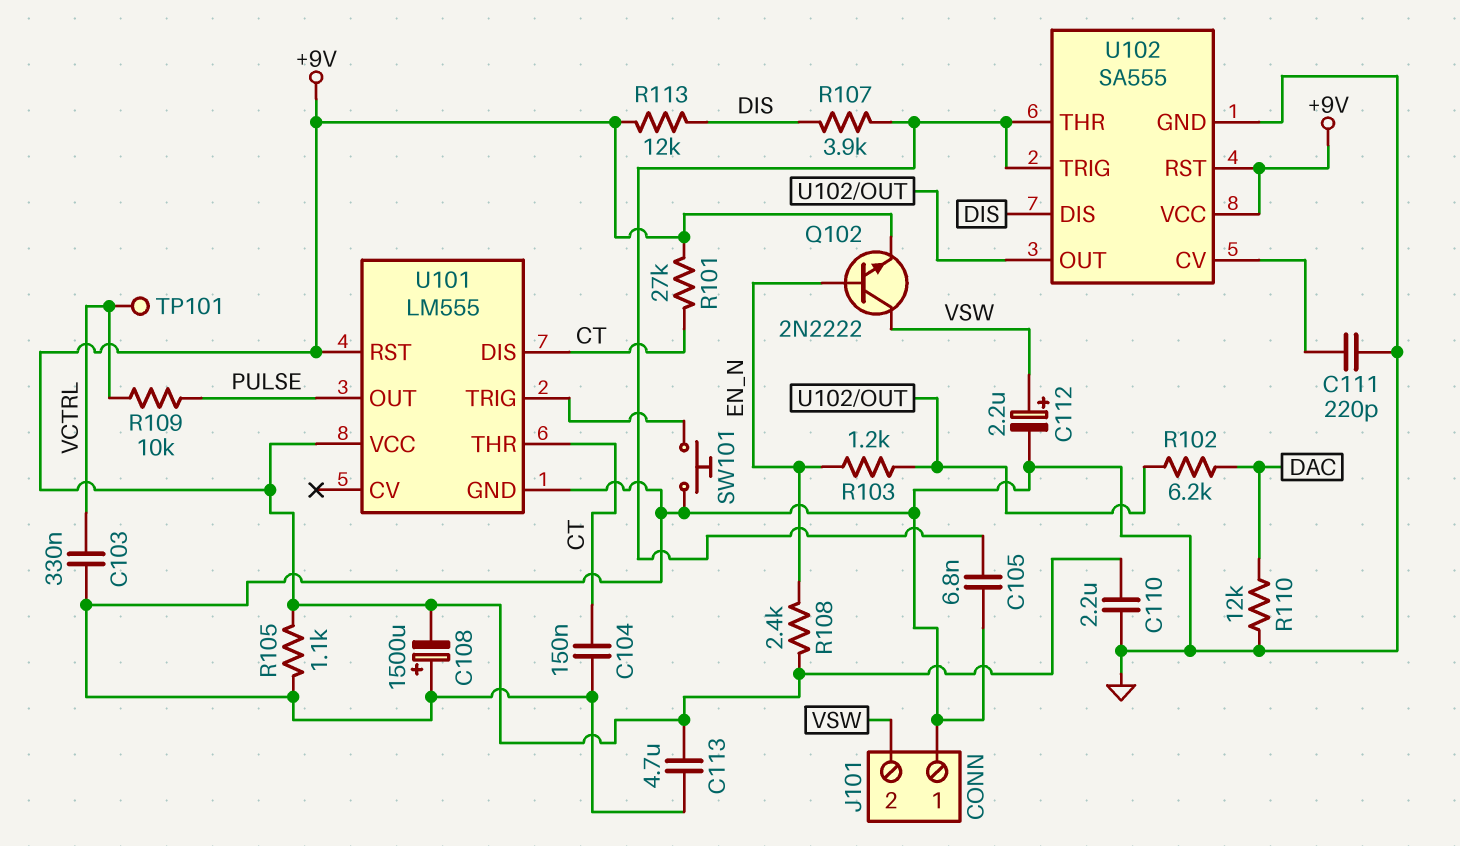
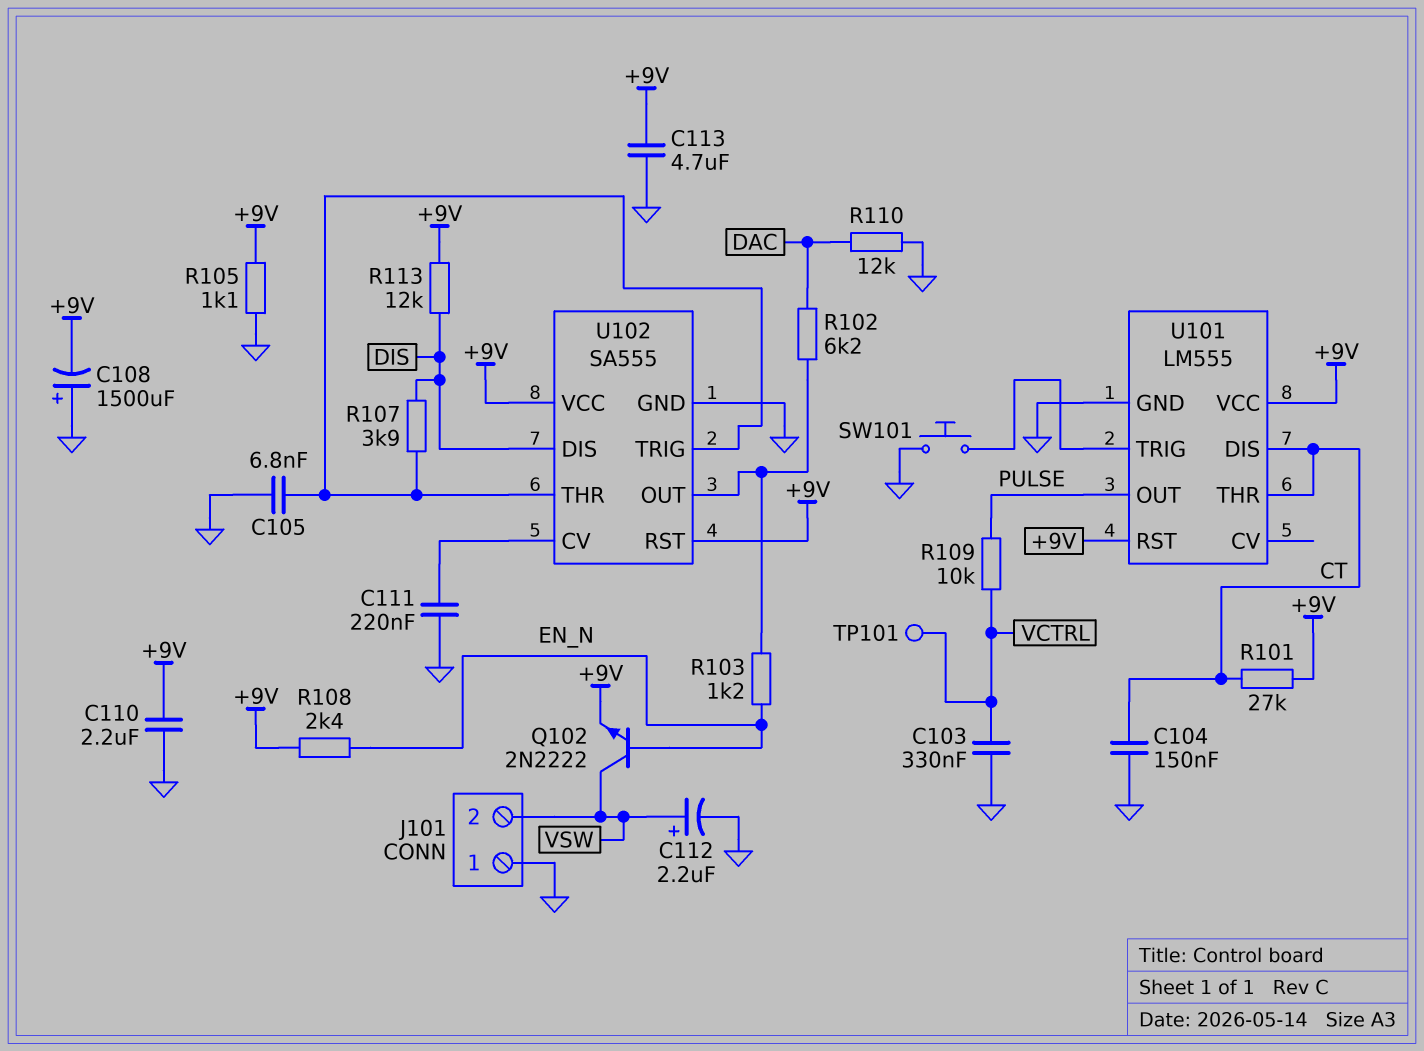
C111: 220pF (GND, U102/CV) -> 220nF (GND, U102/CV)

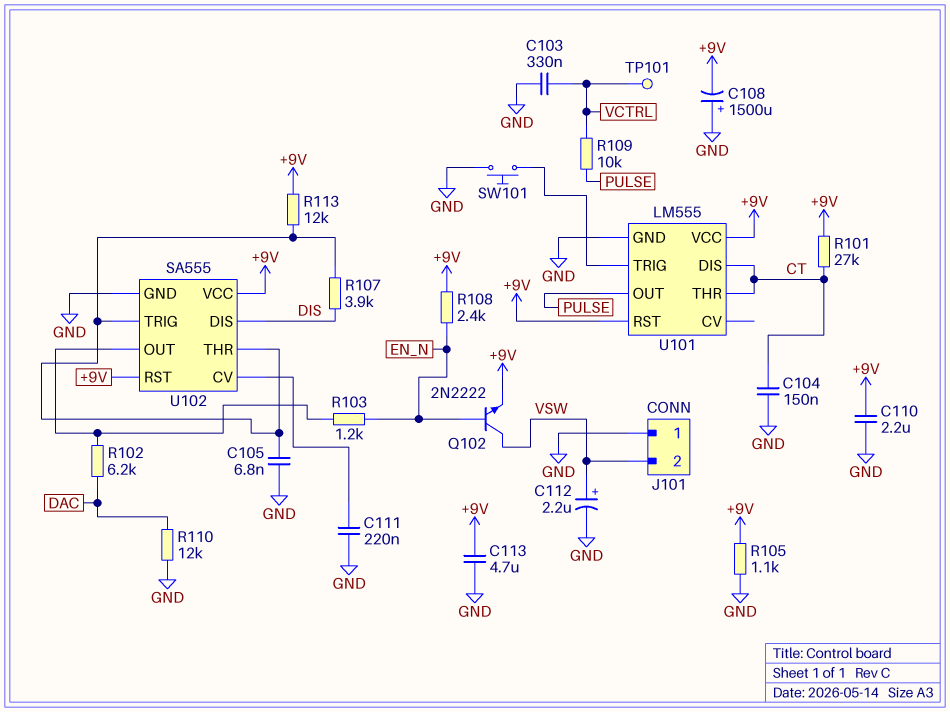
R113: 12k (+9V, DIS) -> 12k (+9V, U102/THR)

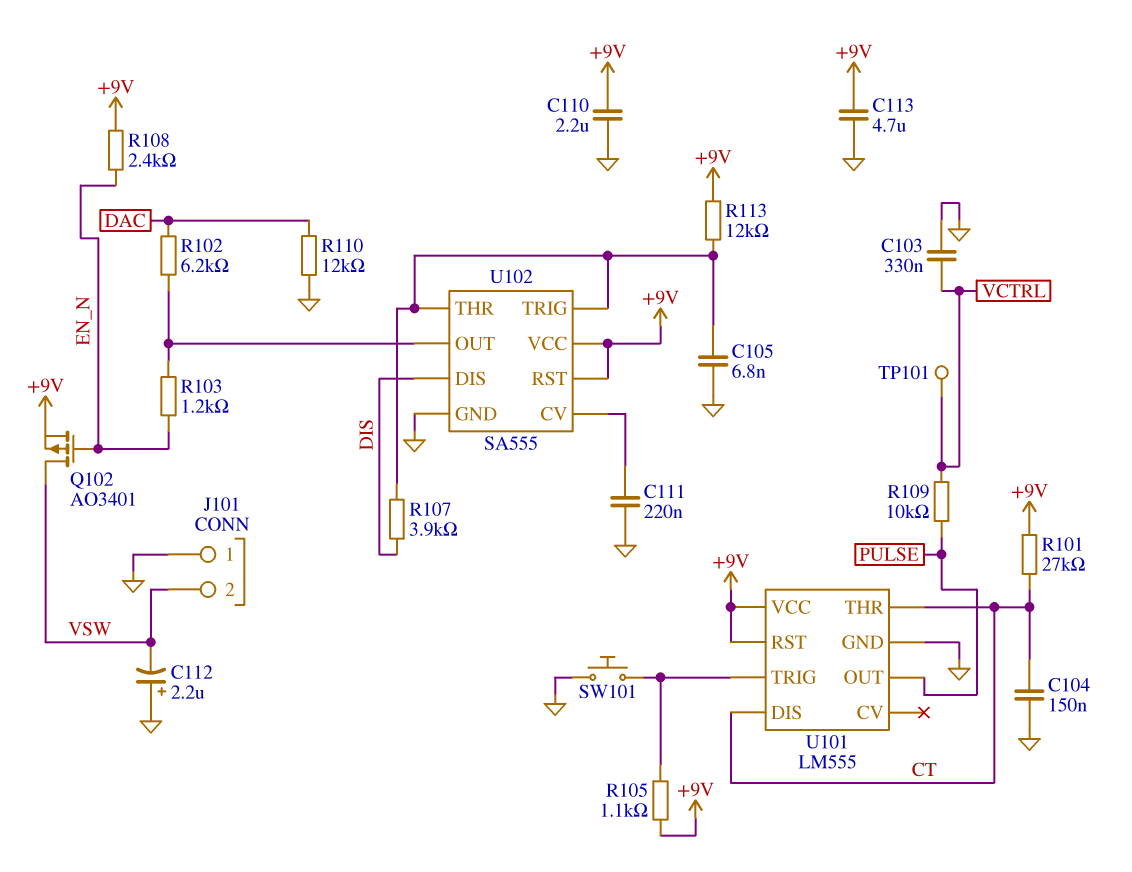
C108: 1500uF (plus GND, minus +9V) -> none
C112: 2.2uF (plus VSW, minus GND) -> 2.2uF (plus GND, minus VSW)
Q102: NPN 2N2222 (B EN_N, C VSW, E +9V) -> PMOS AO3401 (G EN_N, D VSW, S +9V)
R105: 1.1k (+9V, GND) -> 1.1k (+9V, U101/TRIG)

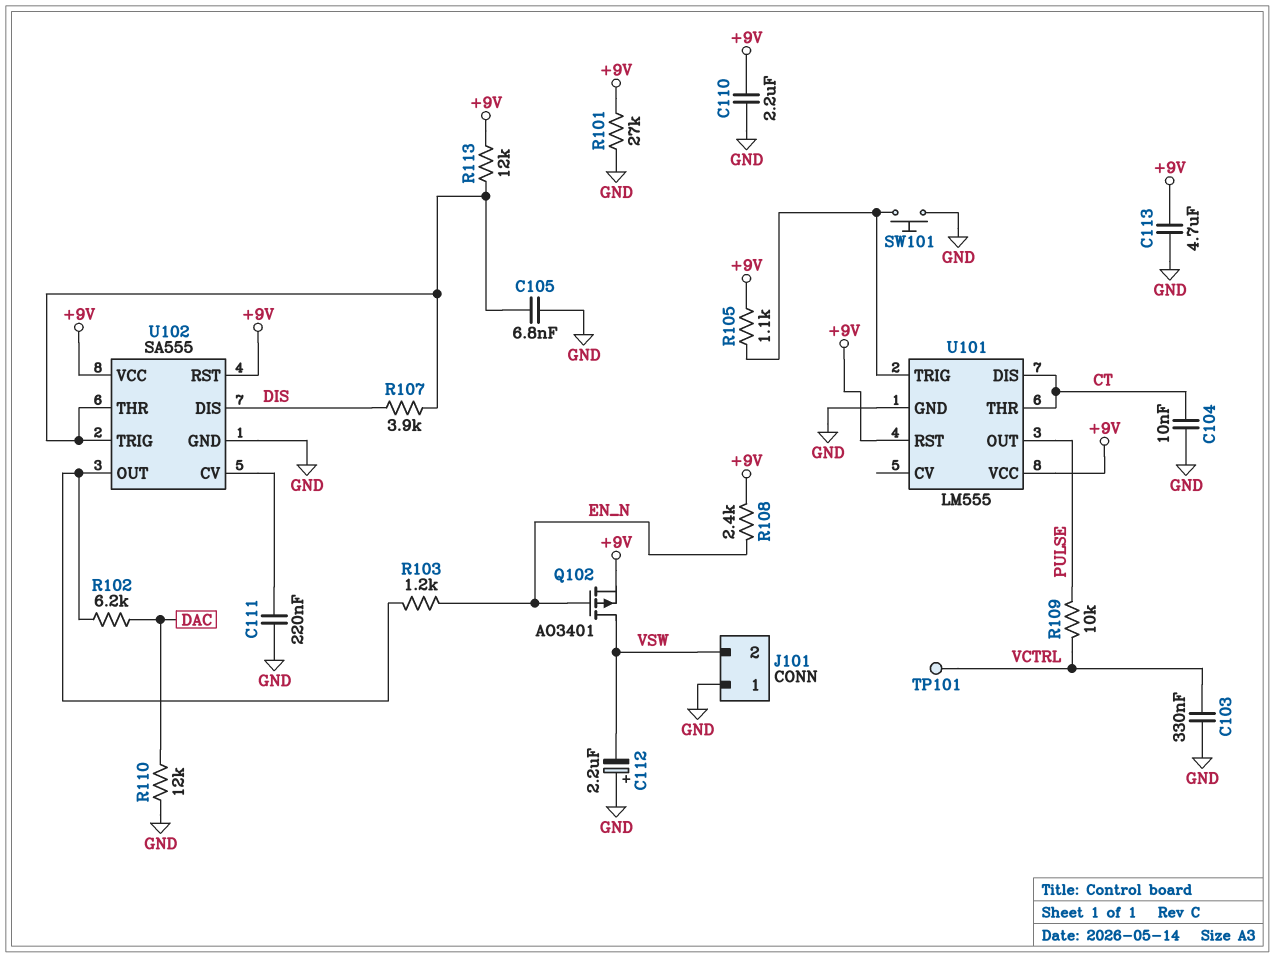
C104: 150nF (CT, GND) -> 10nF (CT, GND)
R101: 27k (+9V, CT) -> 27k (+9V, GND)

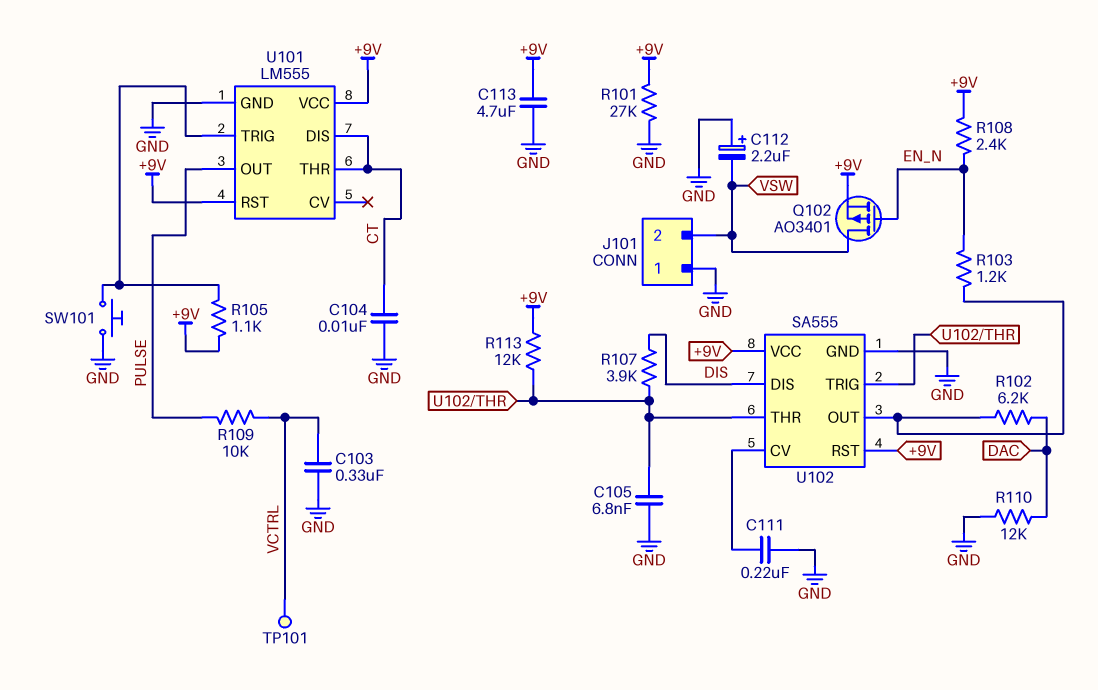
C110: 2.2uF (+9V, GND) -> none

